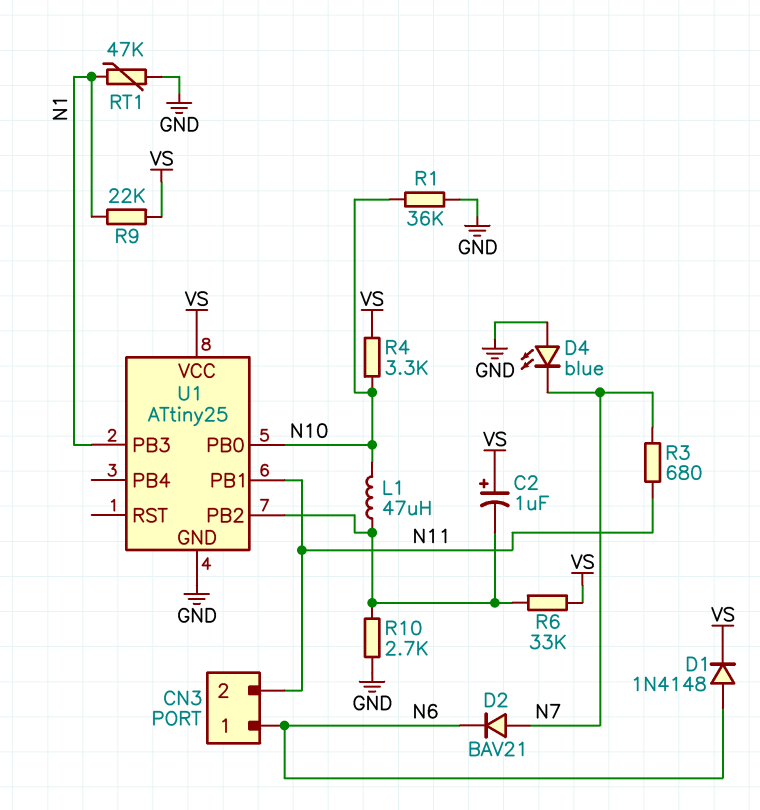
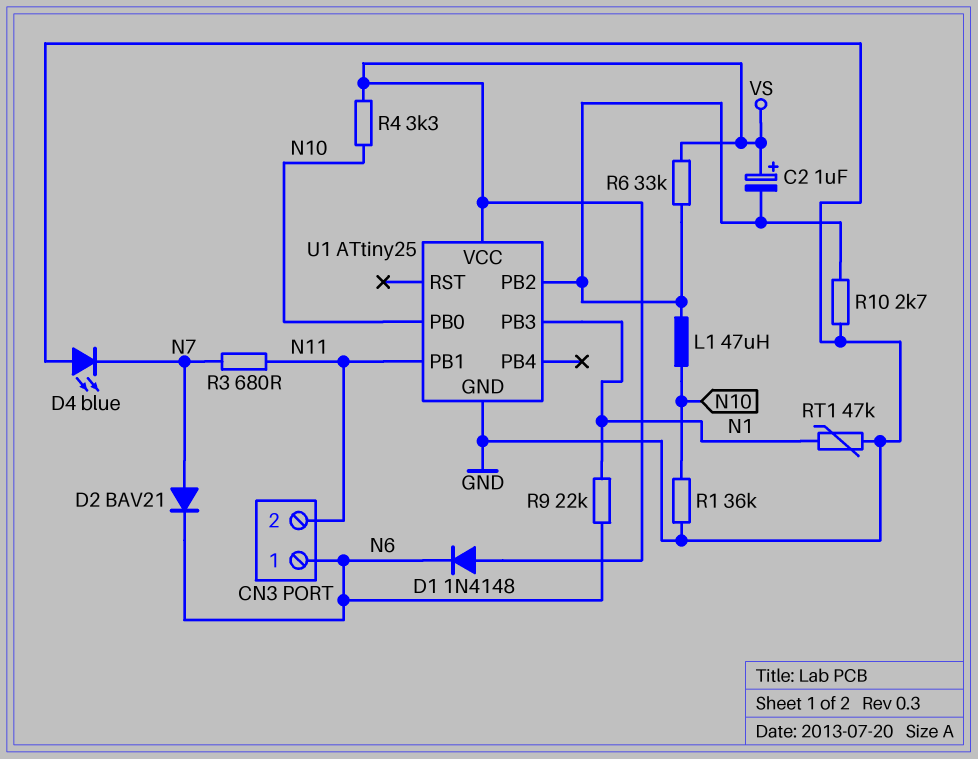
D1: diode 1N4148 (A N6, K VS) -> diode 1N4148 (A VS, K N6)
R9: 22k (N1, VS) -> 22k (N1, N6)

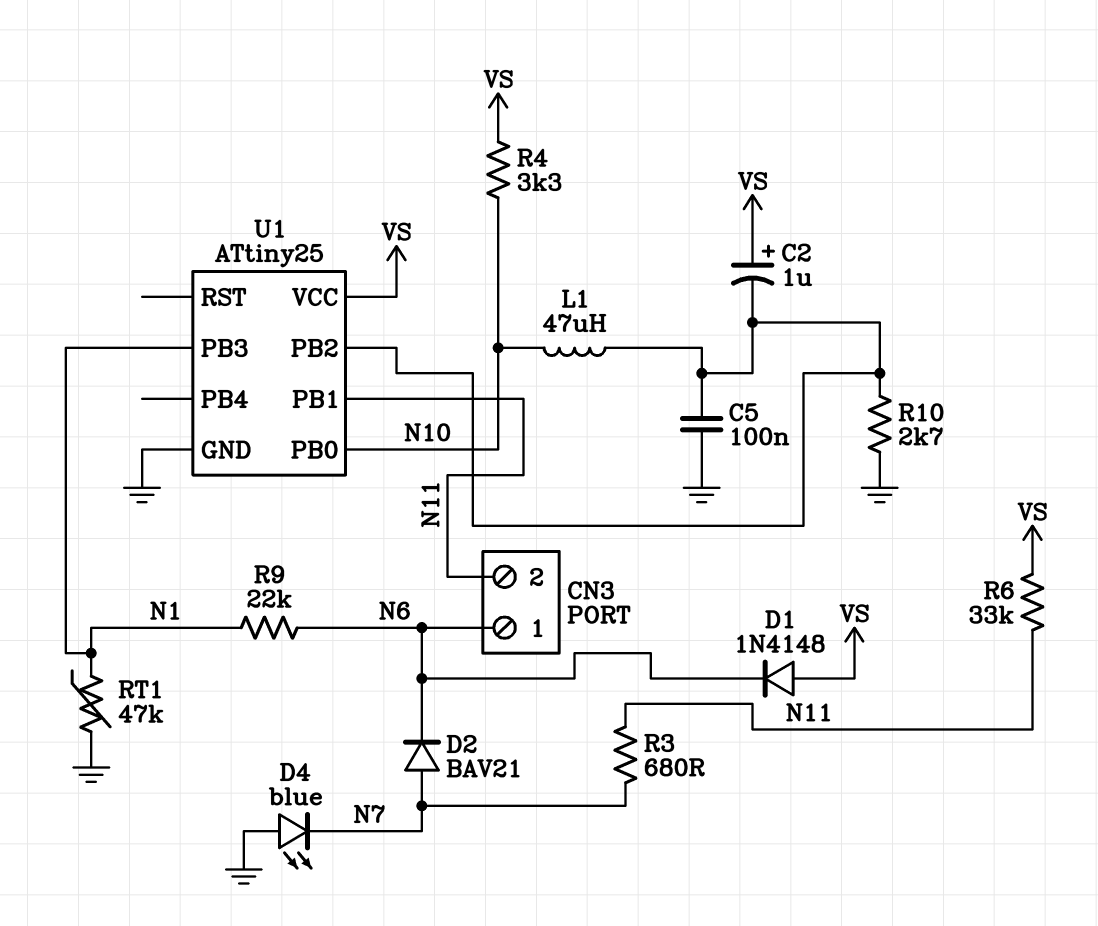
C5: none -> 100nF (GND, U1/PB2)
R1: 36k (GND, N10) -> none
R6: 33k (U1/PB2, VS) -> 33k (N11, VS)

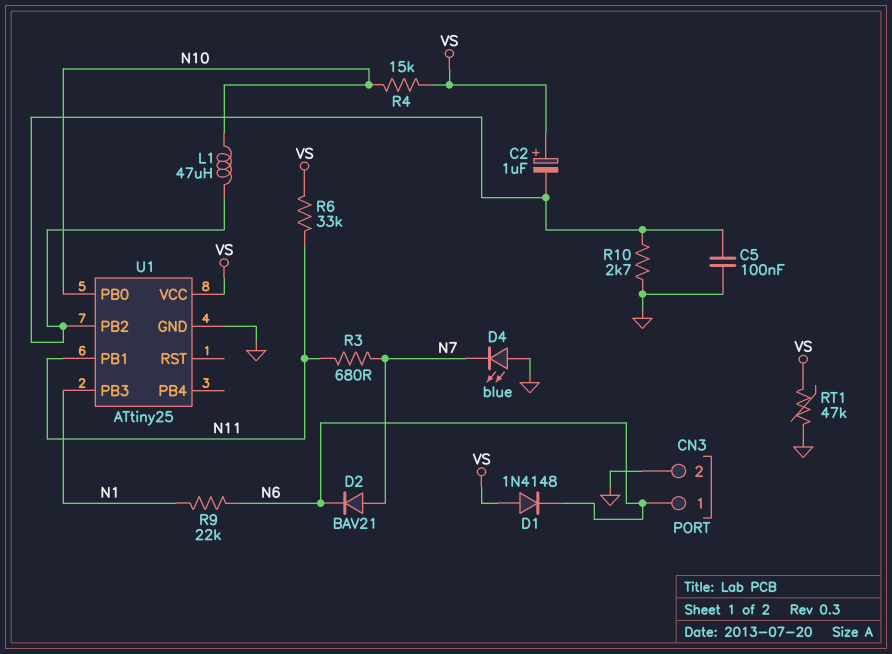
CN3 pin 2: N11 -> GND
R4: 3.3k (N10, VS) -> 15k (N10, VS)
RT1: 47k (GND, N1) -> 47k (GND, VS)

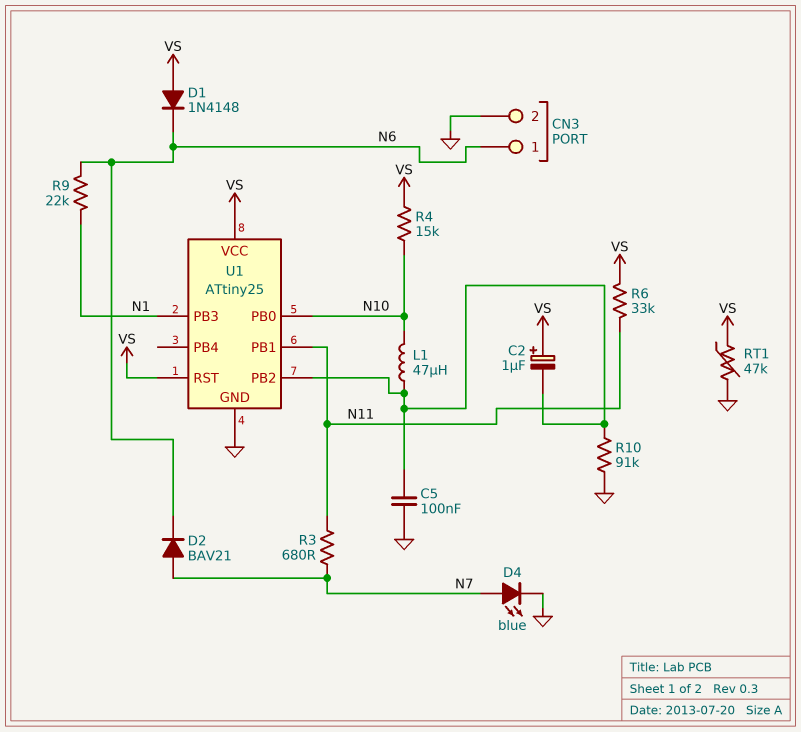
D4: LED blue (A GND, K N7) -> LED blue (A N7, K GND)
R10: 2.7k (GND, U1/PB2) -> 91k (GND, U1/PB2)
U1 pin RST: none -> VS

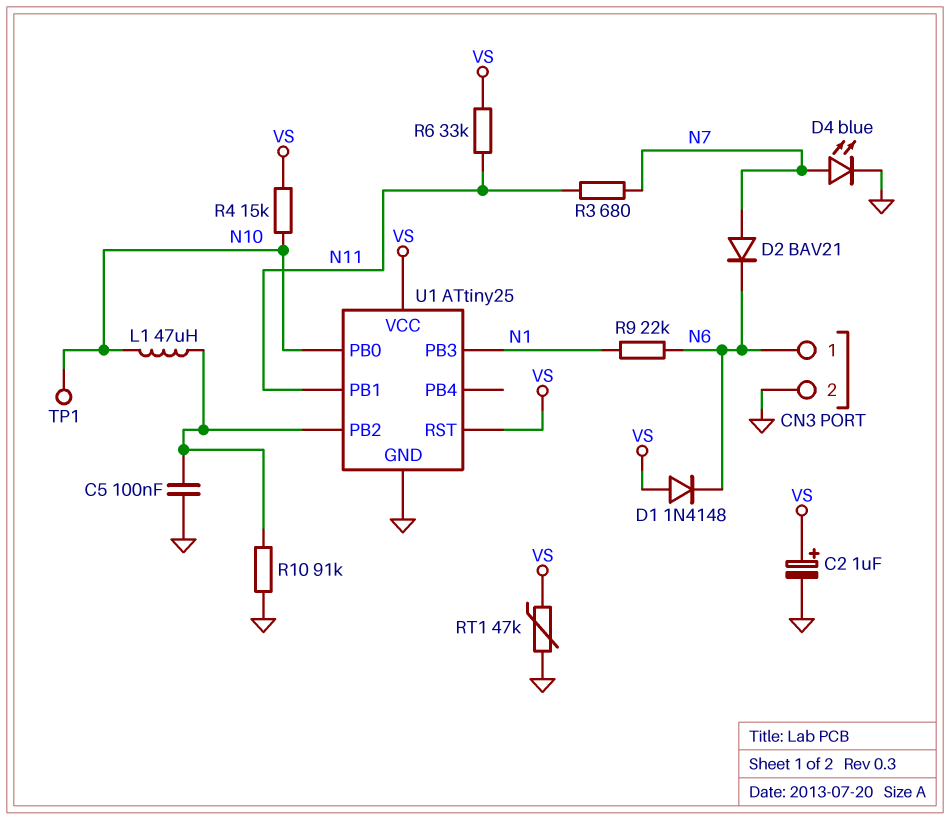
C2: 1uF (plus VS, minus U1/PB2) -> 1uF (plus VS, minus GND)
TP1: none -> test point (N10)

